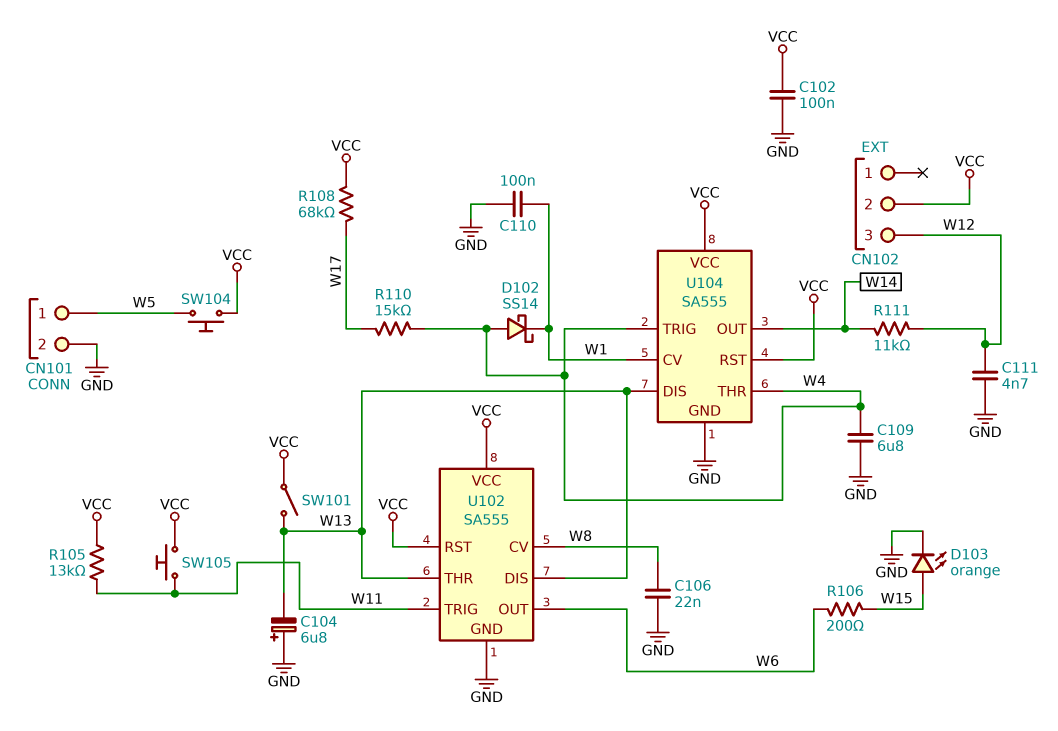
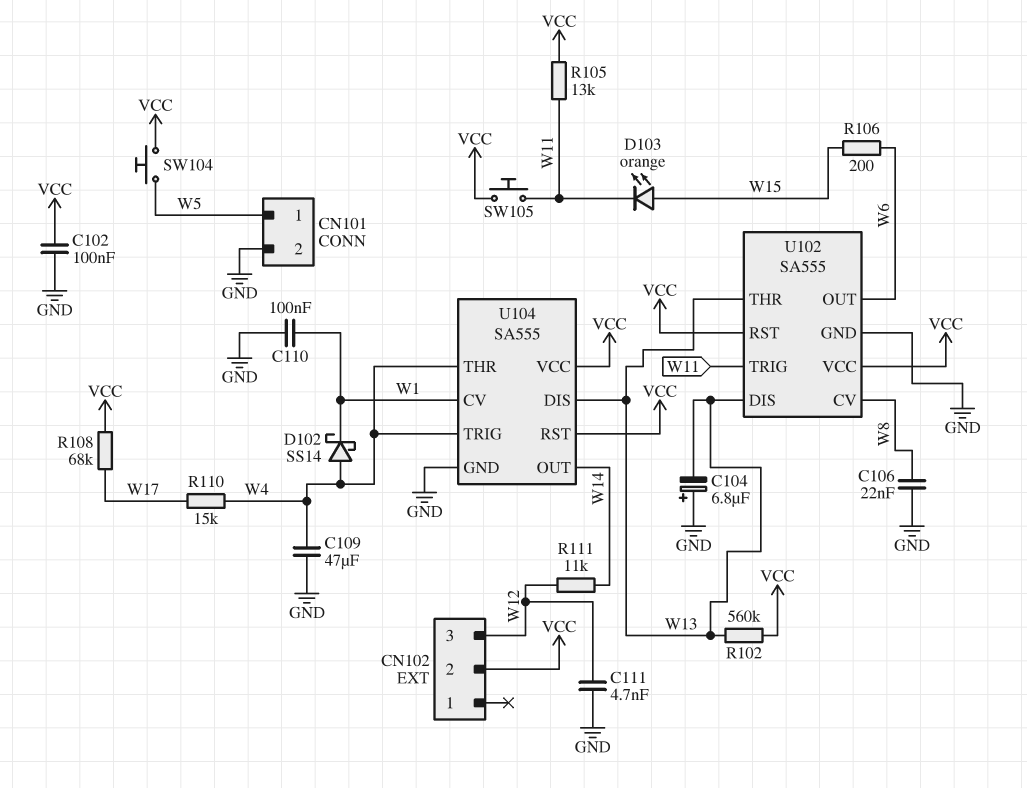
C109: 6.8uF (GND, W4) -> 47uF (GND, W4)
D103: LED orange (A W15, K GND) -> LED orange (A W15, K W11)
R102: none -> 560k (VCC, W13)
SW101: switch (VCC, W13) -> none

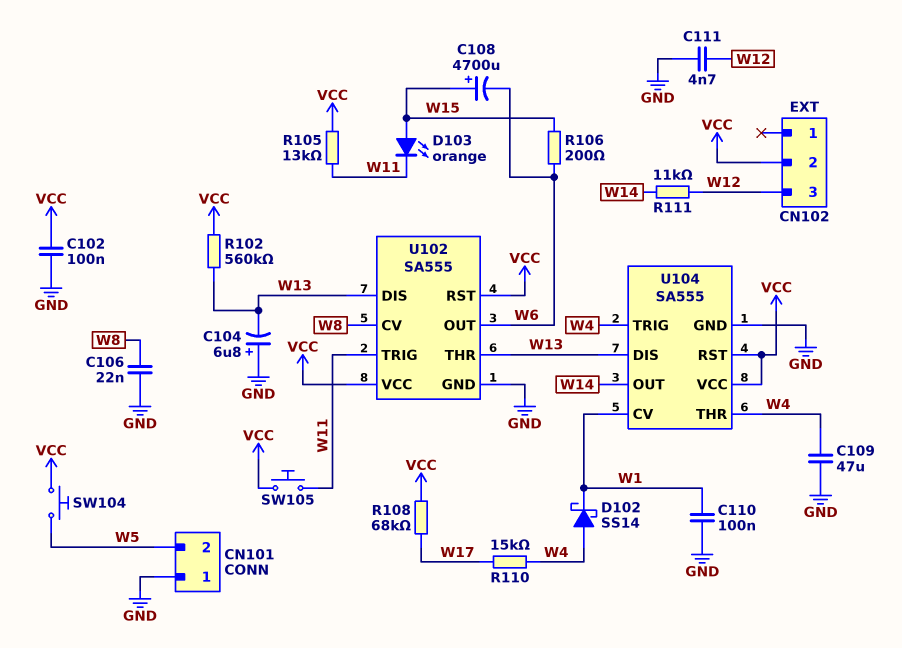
C108: none -> 4700uF (plus W15, minus W6)
CN101 pin 1: W5 -> GND
CN101 pin 2: GND -> W5

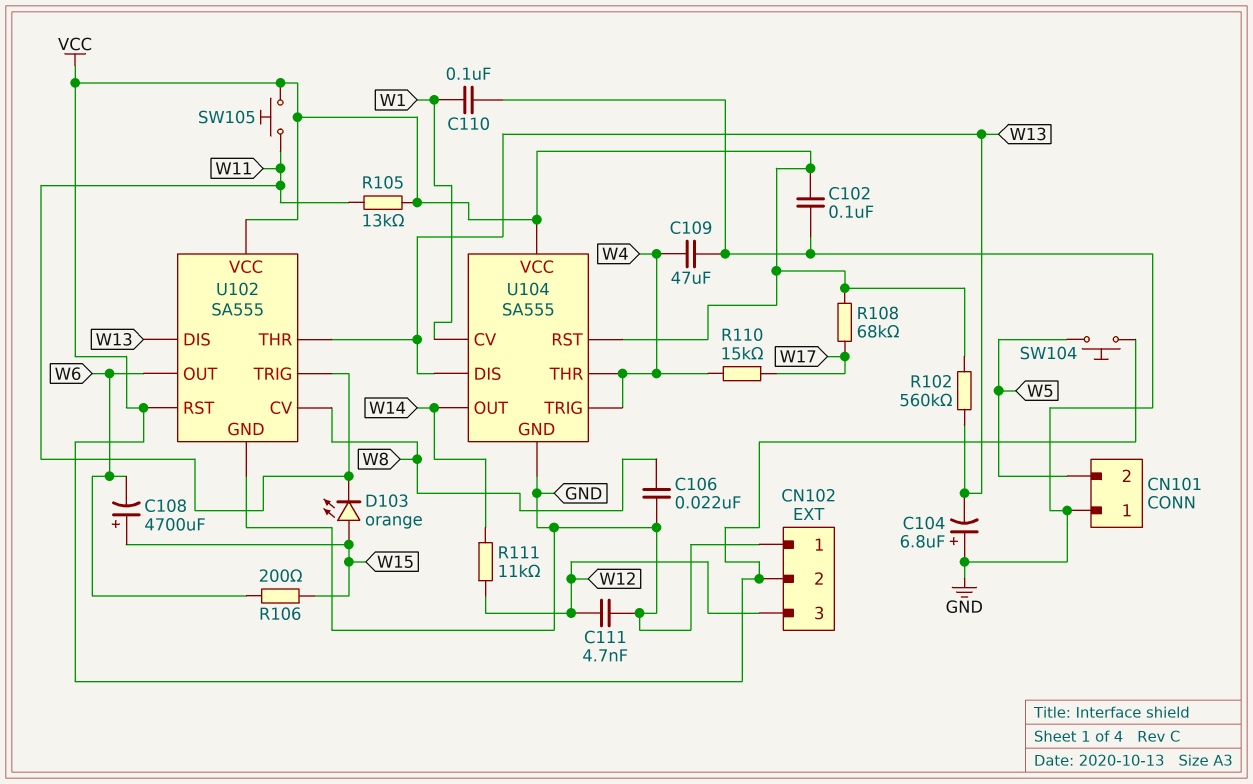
CN102 pin 1: none -> GND
D102: schottky SS14 (A W4, K W1) -> none

